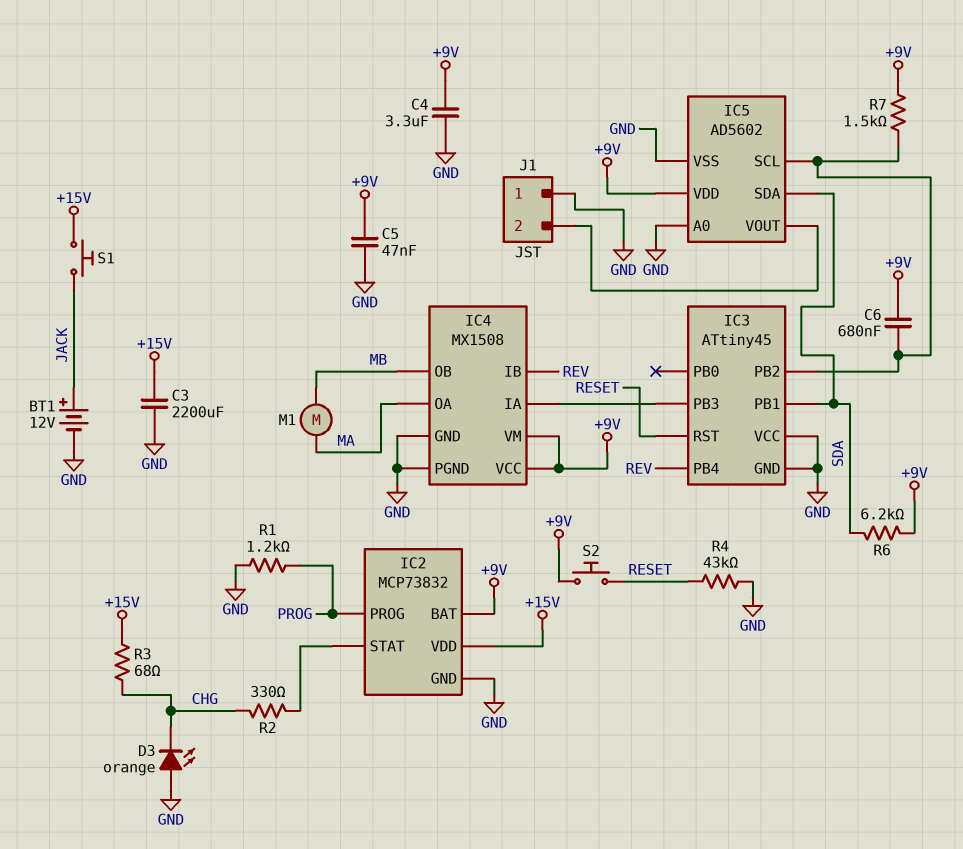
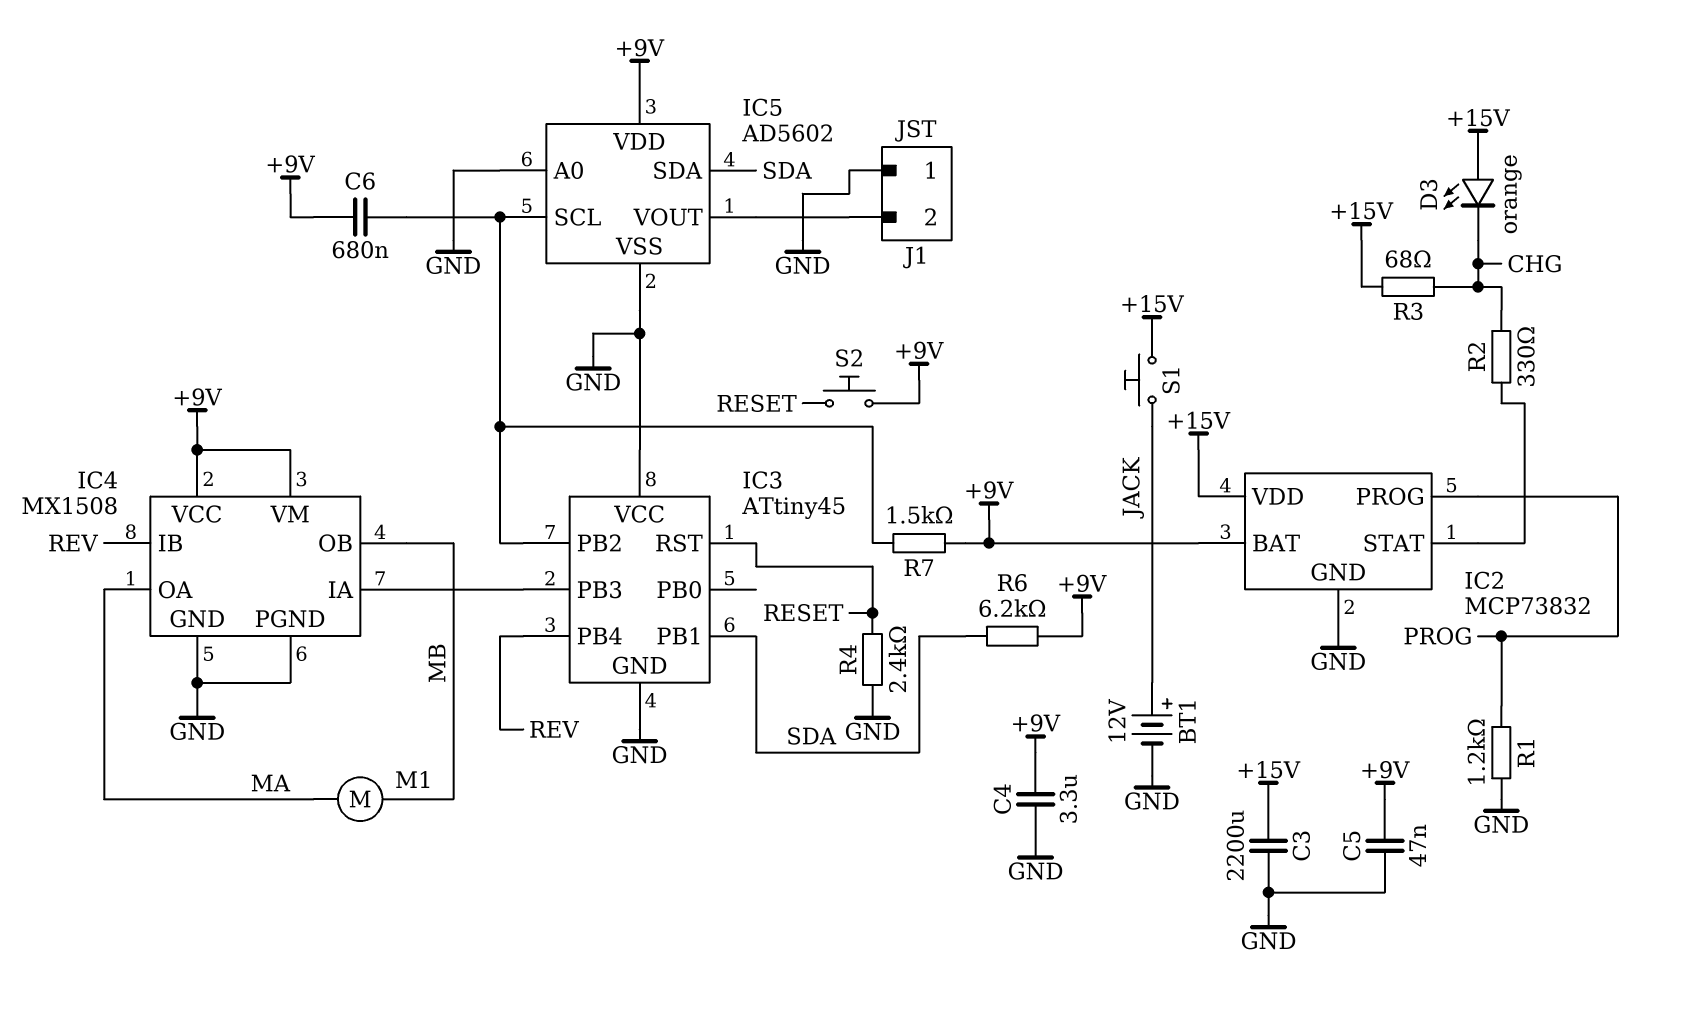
D3: LED orange (A GND, K CHG) -> LED orange (A +15V, K CHG)
R4: 43k (GND, RESET) -> 2.4k (GND, RESET)

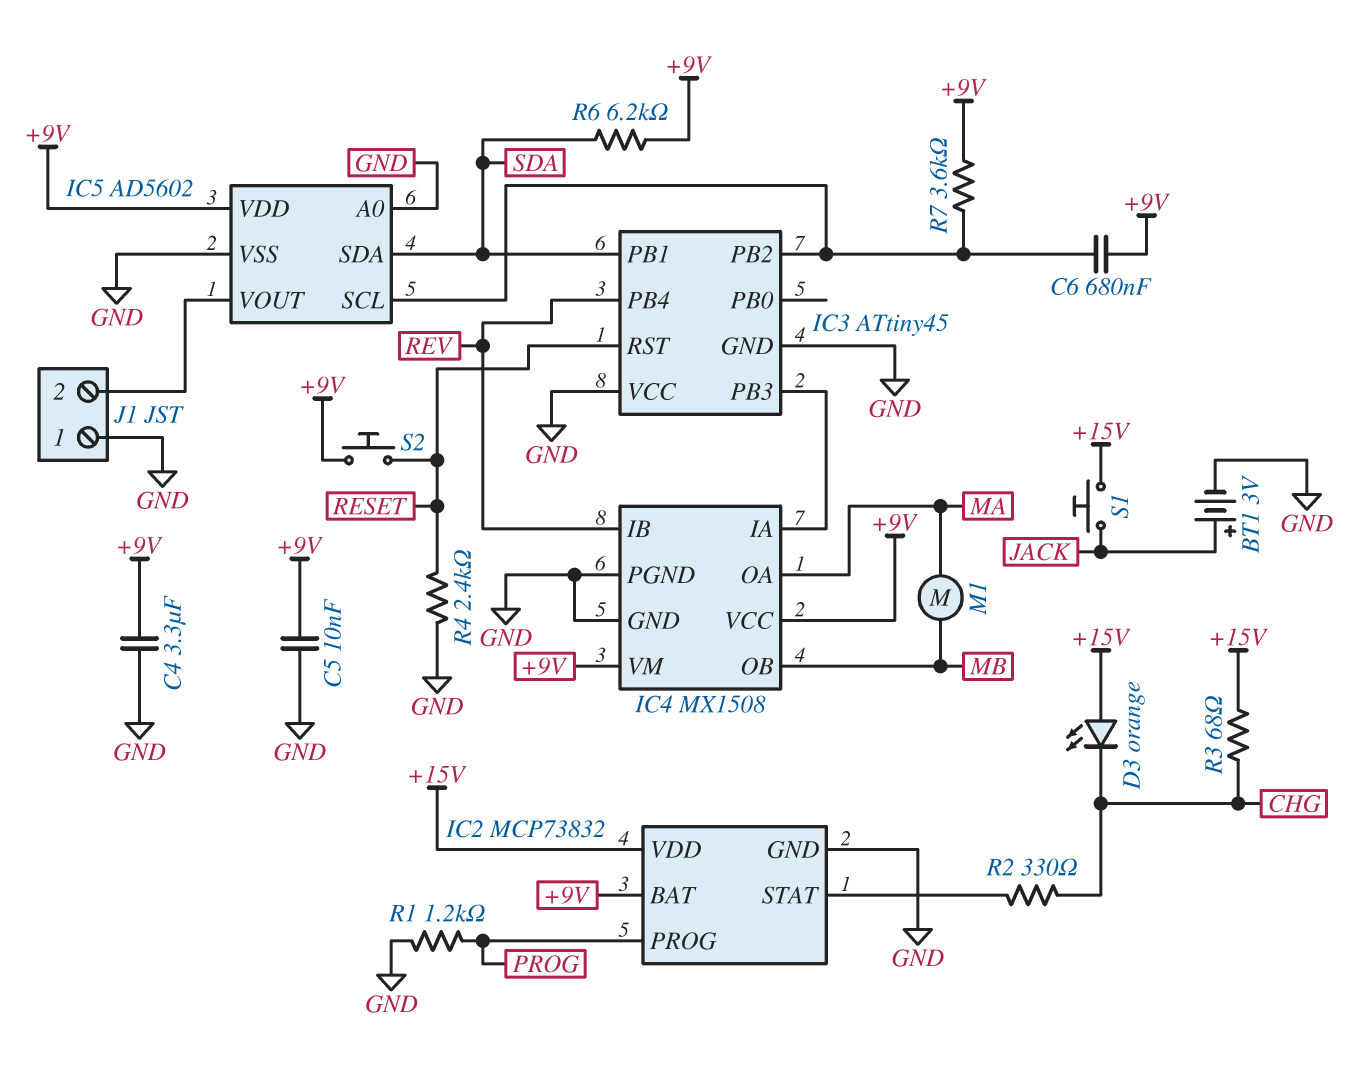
BT1: 12V (plus JACK, minus GND) -> 3V (plus JACK, minus GND)
C3: 2200uF (+15V, GND) -> none
C5: 47nF (+9V, GND) -> 10nF (+9V, GND)
R7: 1.5k (+9V, IC3/PB2) -> 3.6k (+9V, IC3/PB2)

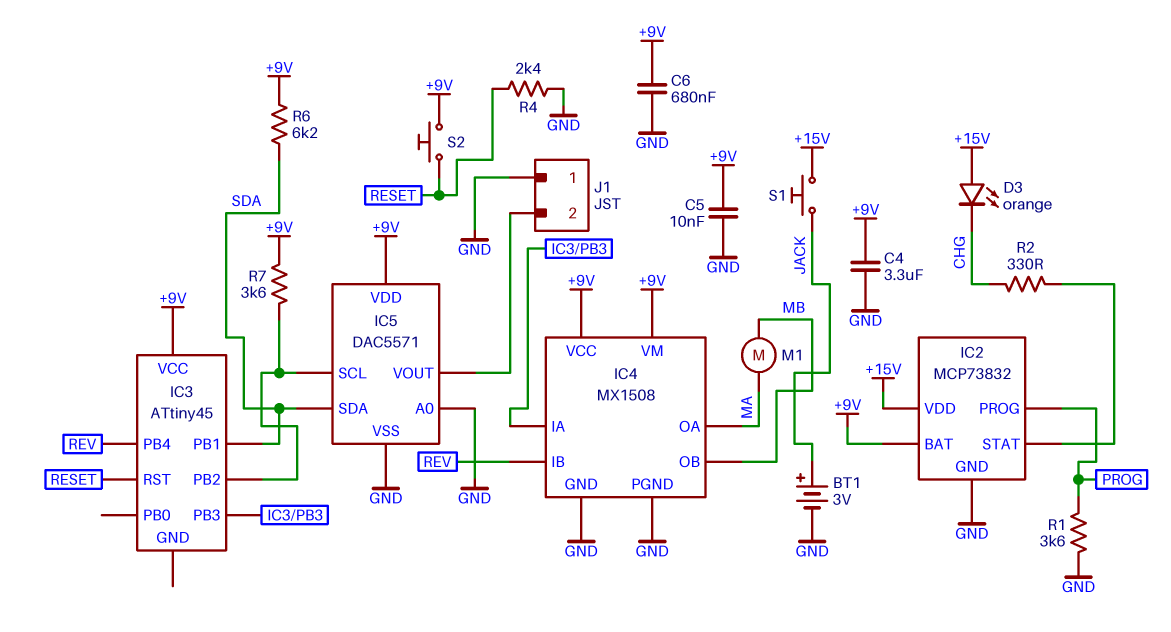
C6: 680nF (+9V, IC3/PB2) -> 680nF (+9V, GND)
IC3 pin GND: GND -> none
IC3 pin VCC: GND -> +9V
IC5: AD5602 -> DAC5571
R1: 1.2k (GND, PROG) -> 3.6k (GND, PROG)
R3: 68 (+15V, CHG) -> none

